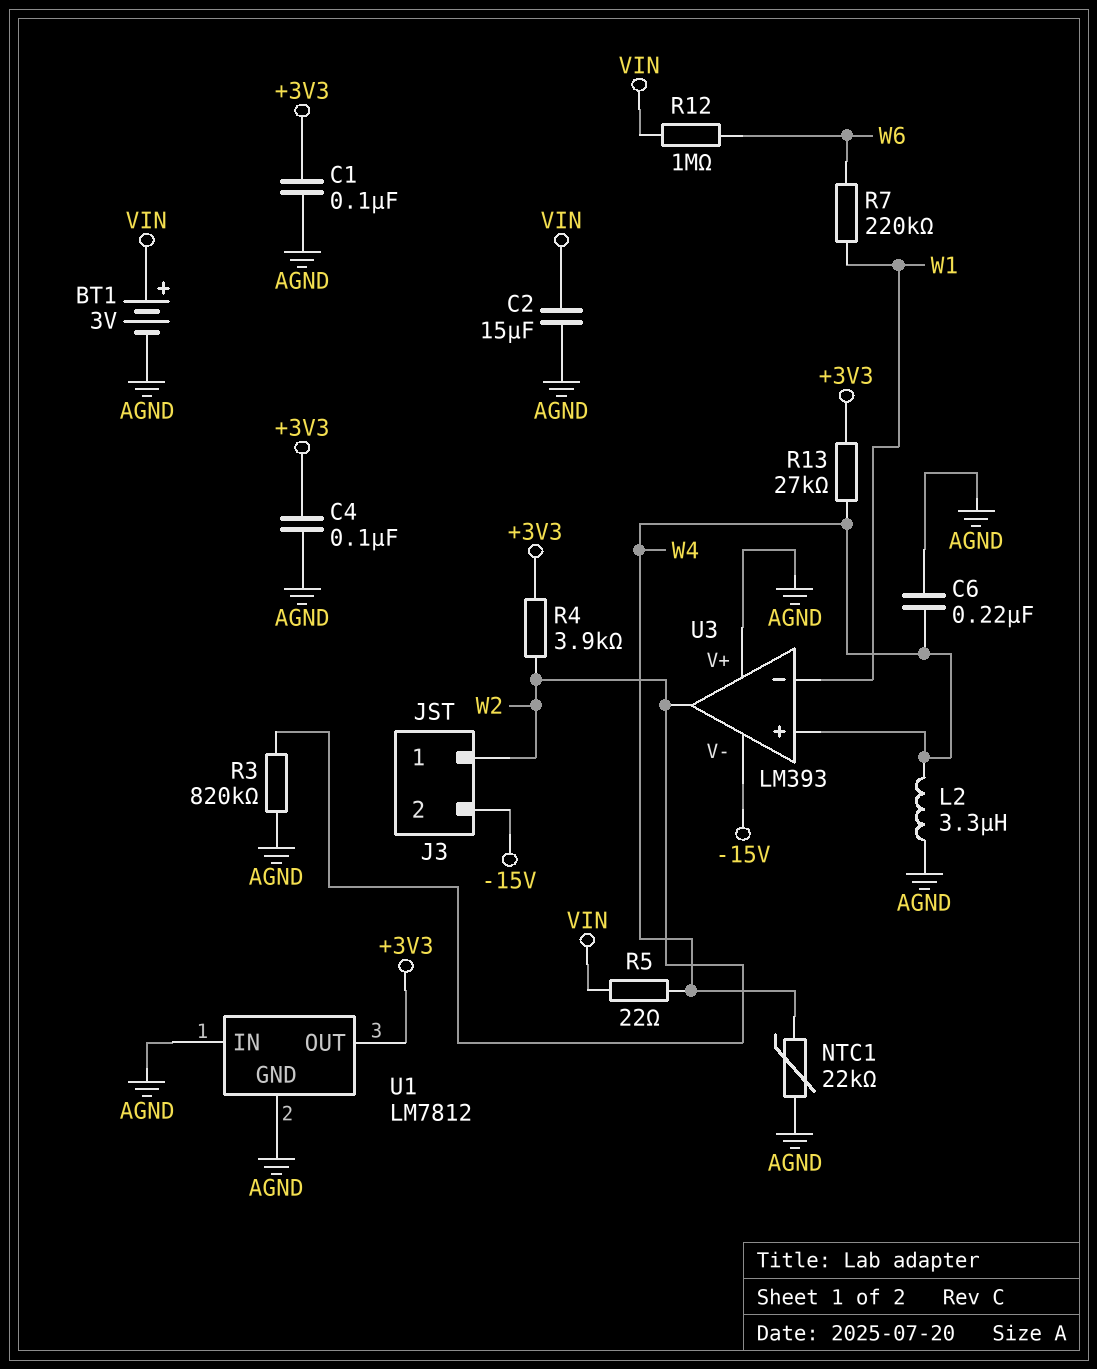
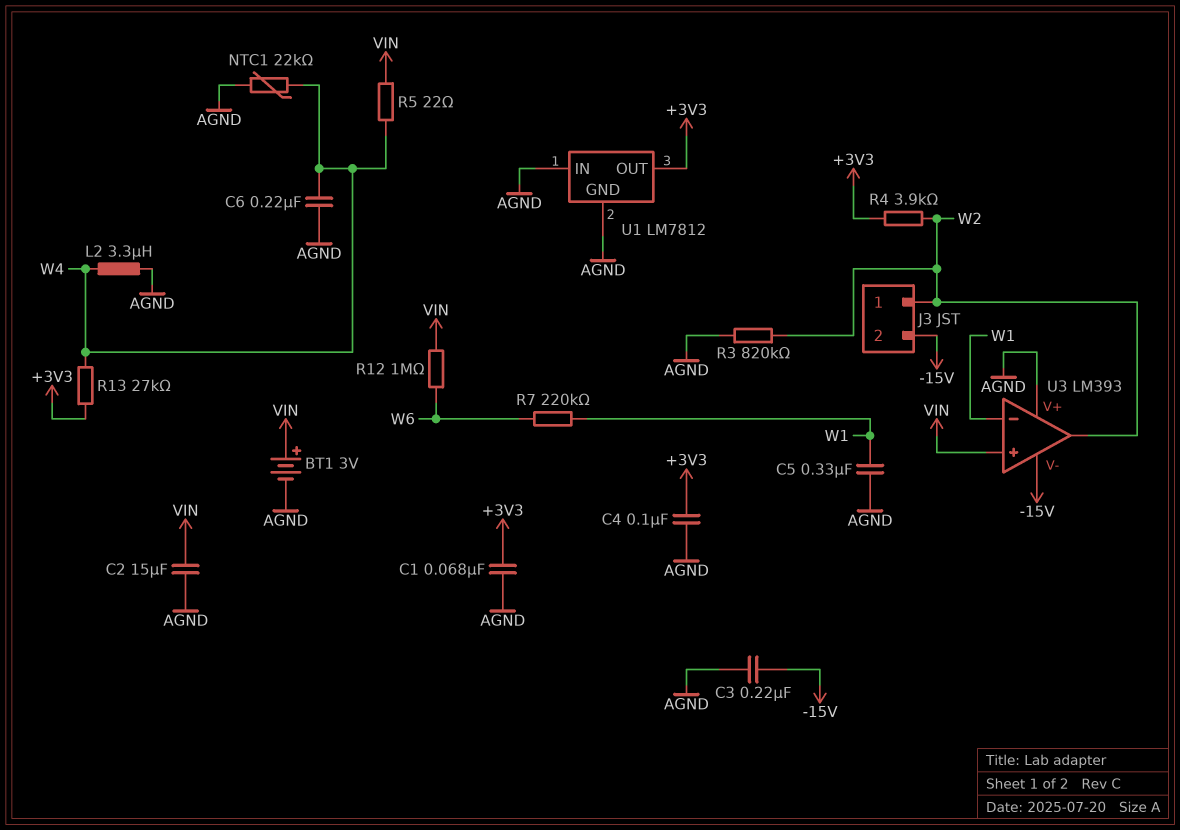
C1: 100nF (+3V3, AGND) -> 68nF (+3V3, AGND)
C3: none -> 220nF (-15V, AGND)
C5: none -> 330nF (AGND, W1)
U3 pin in+: W4 -> VIN

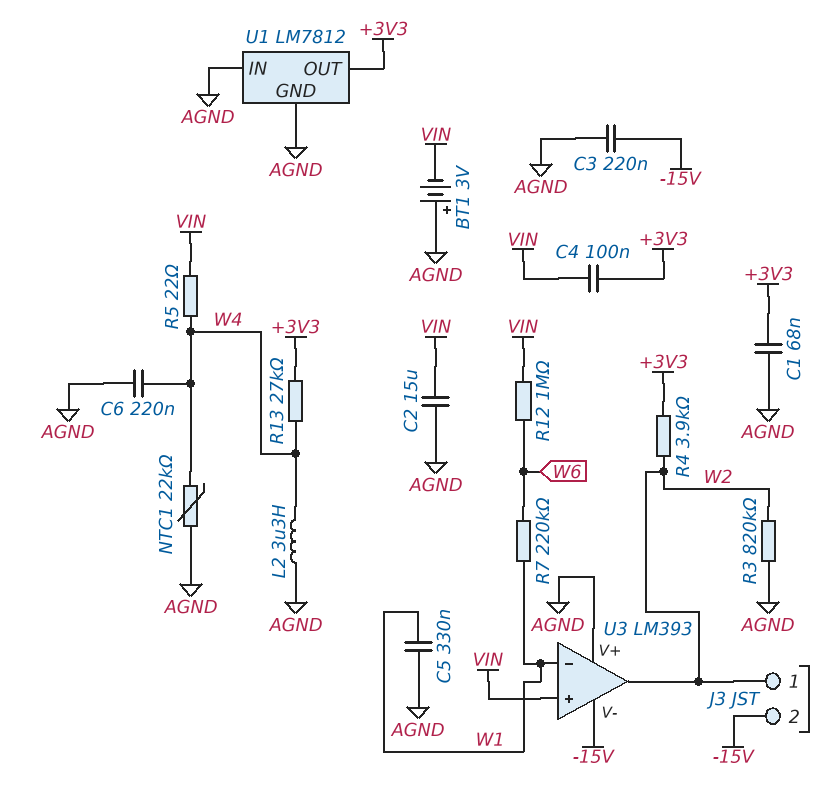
BT1: 3V (plus VIN, minus AGND) -> 3V (plus AGND, minus VIN)
C4: 100nF (+3V3, AGND) -> 100nF (+3V3, VIN)

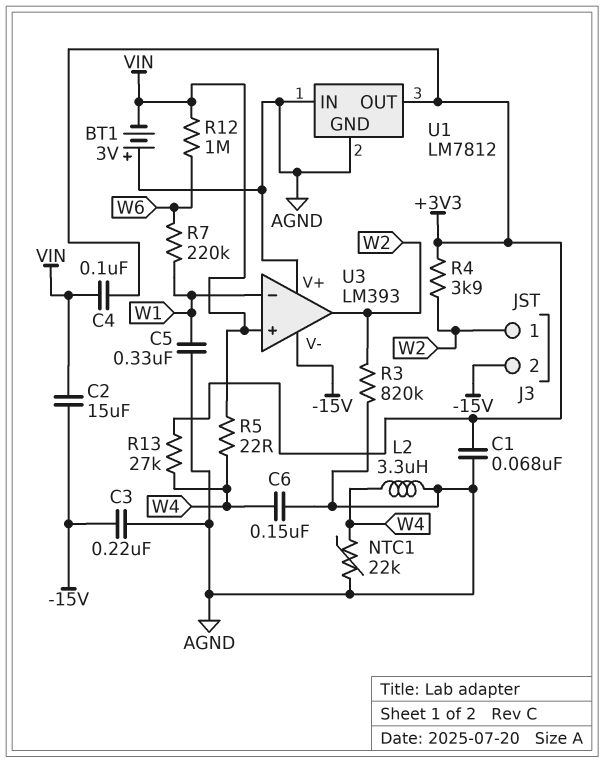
C2: 15uF (AGND, VIN) -> 15uF (-15V, VIN)
C6: 220nF (AGND, W4) -> 150nF (AGND, W4)

